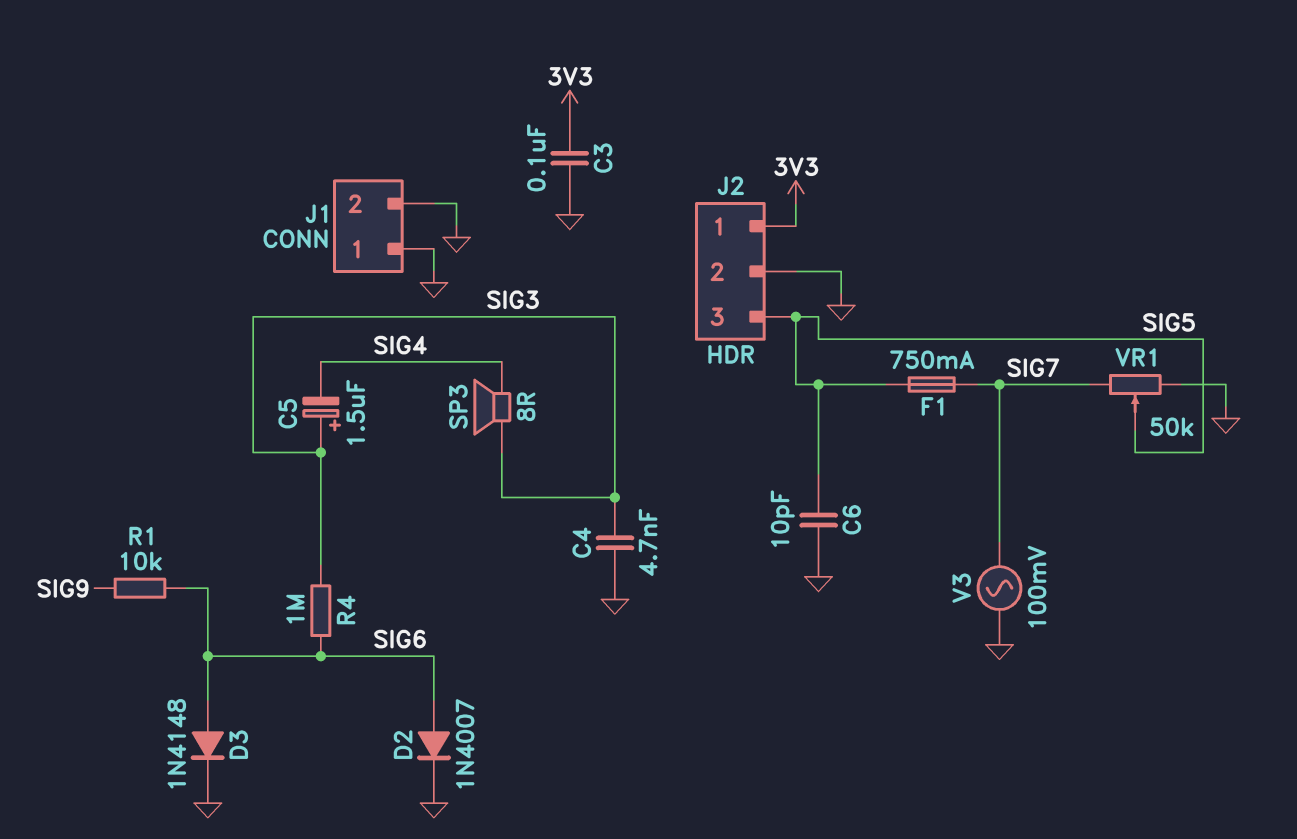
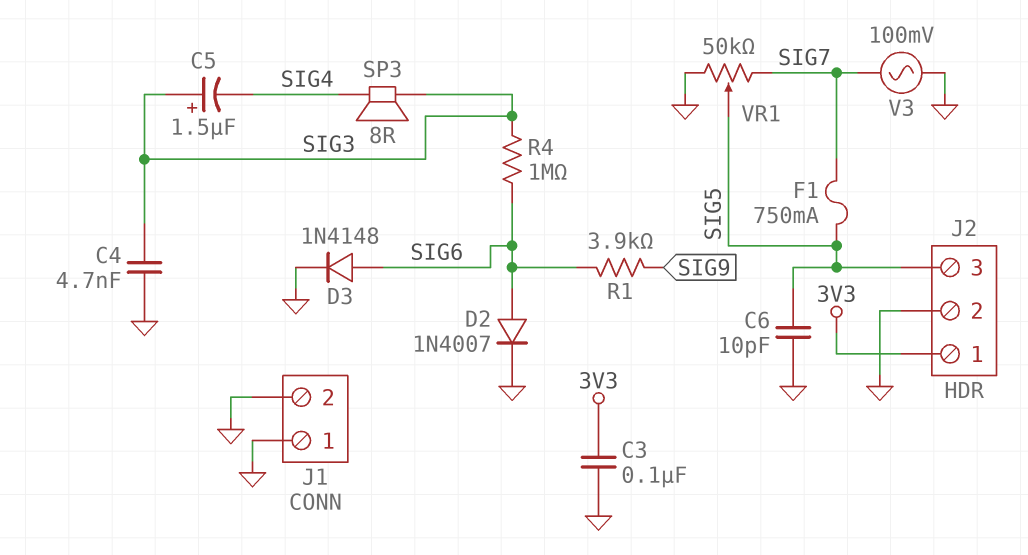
R1: 10k (SIG6, SIG9) -> 3.9k (SIG6, SIG9)

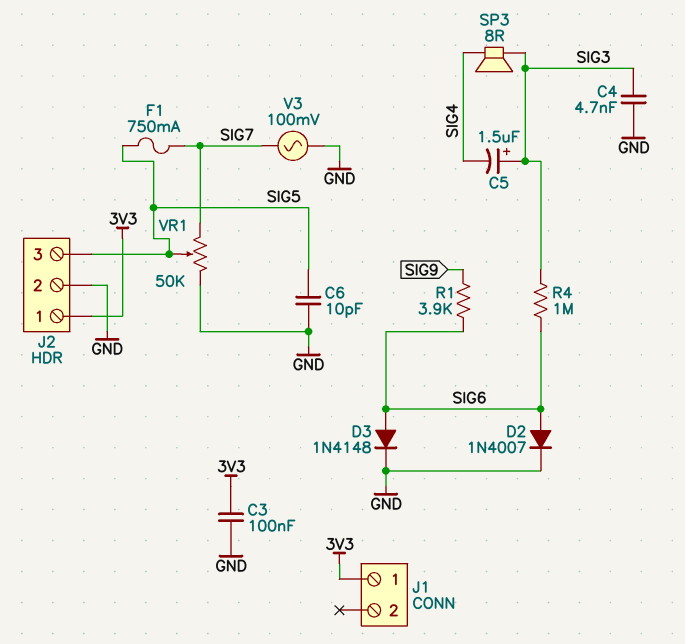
J1 pin 1: GND -> 3V3
J1 pin 2: GND -> none

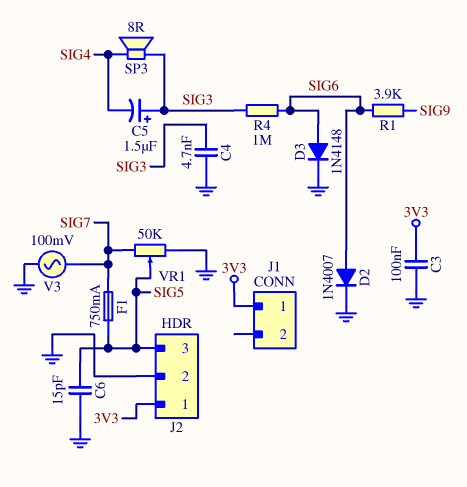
C6: 10pF (GND, SIG5) -> 15pF (GND, SIG5)

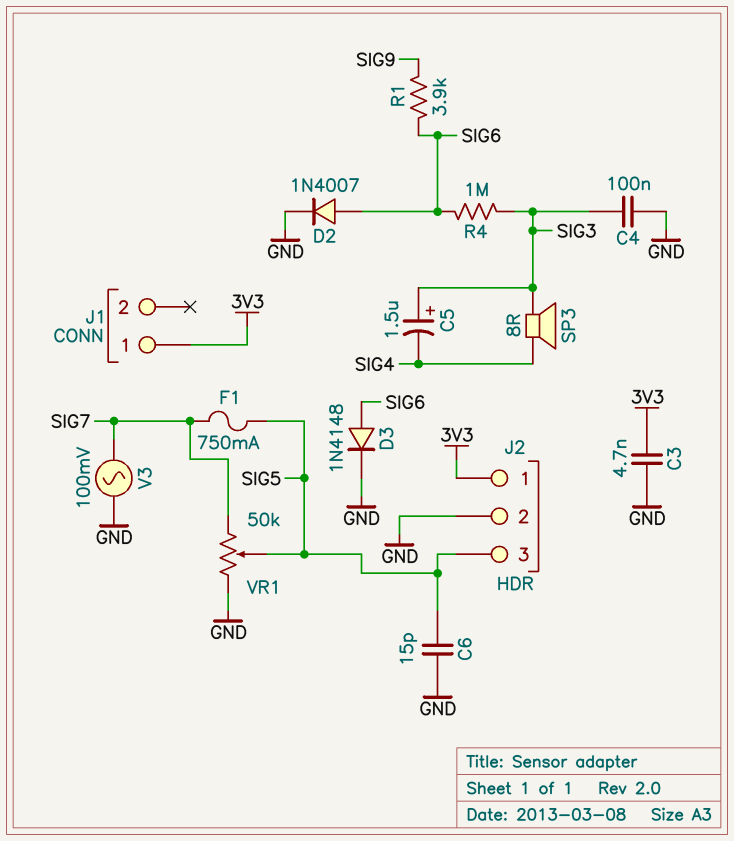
C3: 100nF (3V3, GND) -> 4.7nF (3V3, GND)
C4: 4.7nF (GND, SIG3) -> 100nF (GND, SIG3)

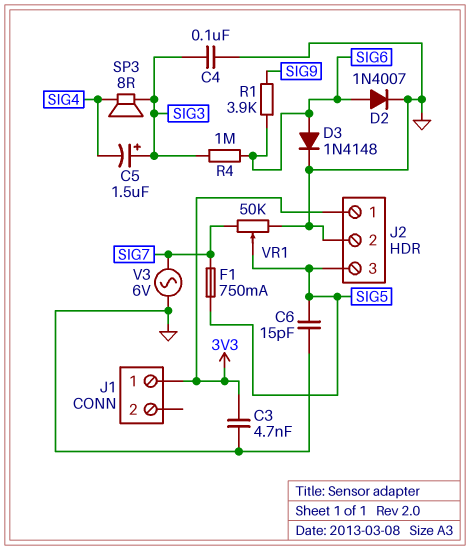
V3: AC 100mV (GND, SIG7) -> AC 6V (GND, SIG7)

